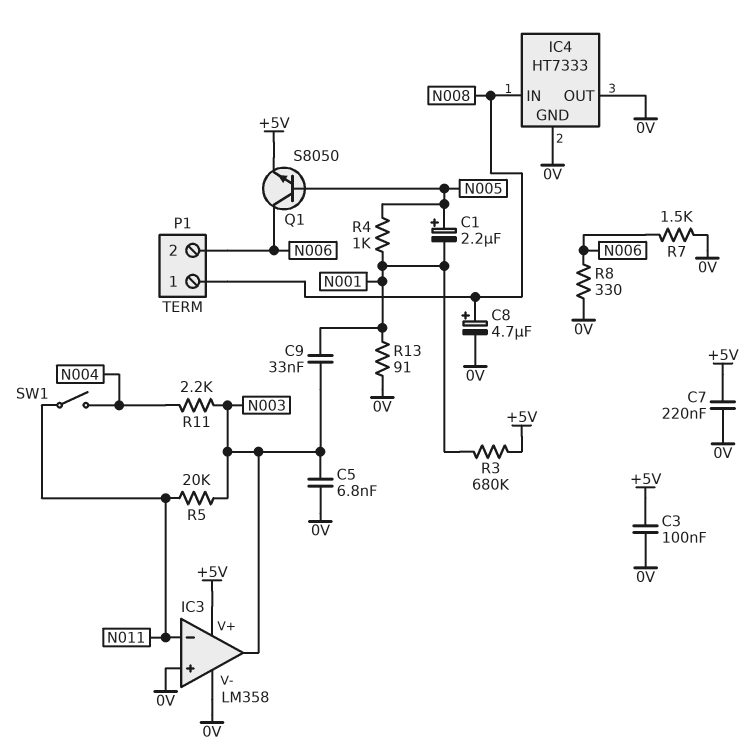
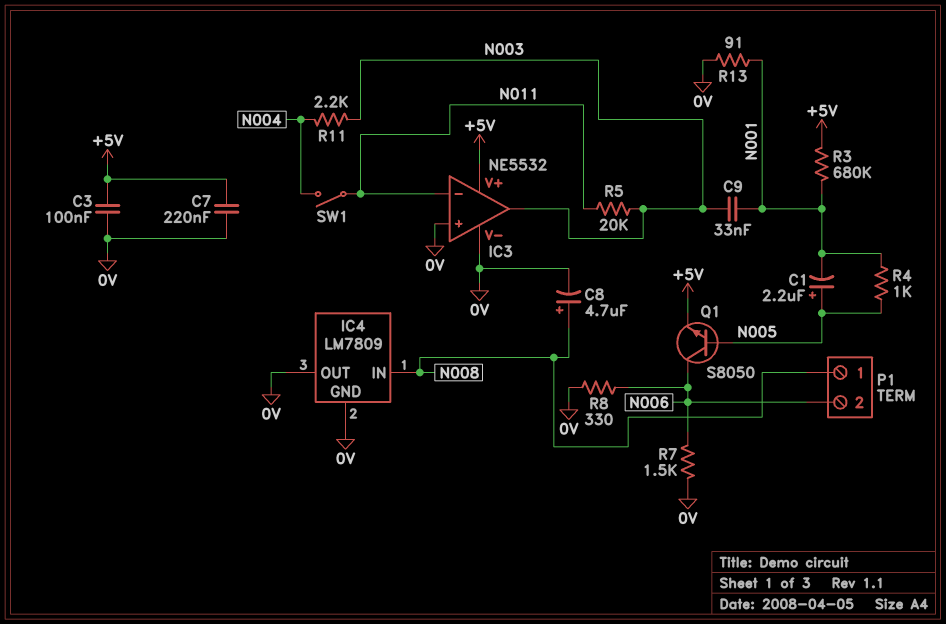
C5: 6.8nF (0V, N003) -> none
IC3: LM358 -> NE5532
IC4: HT7333 -> LM7809

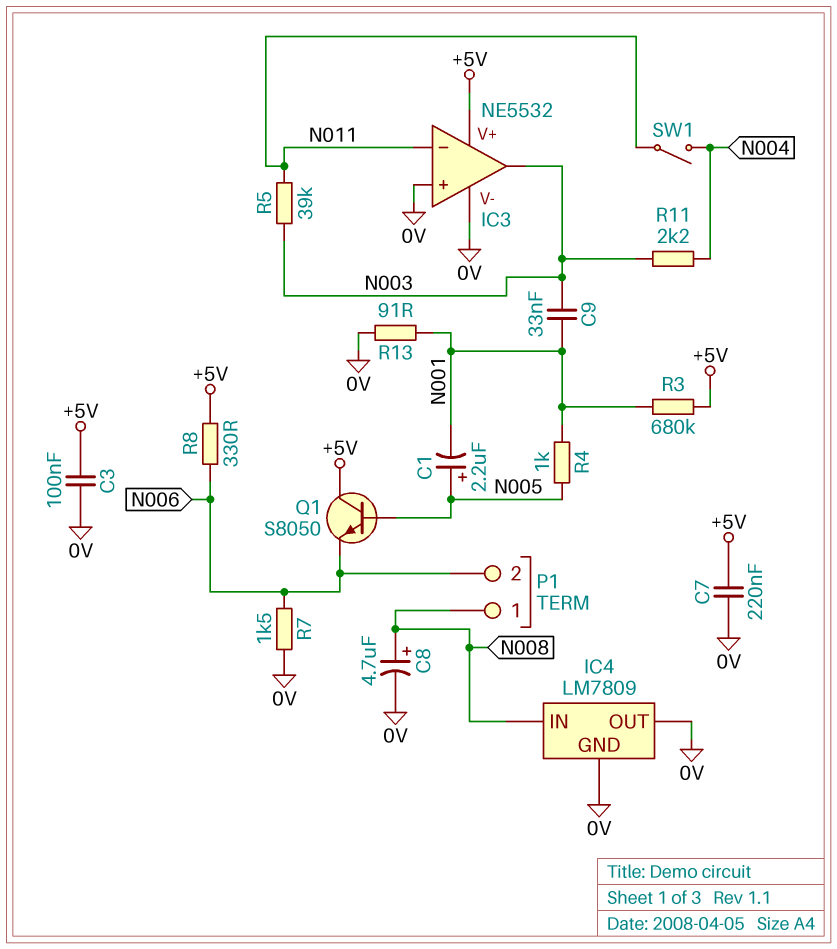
Q1: NPN S8050 (B N005, C N006, E +5V) -> NPN S8050 (B N005, C +5V, E N006)
R5: 20k (N003, N011) -> 39k (N003, N011)
R8: 330 (0V, N006) -> 330 (+5V, N006)

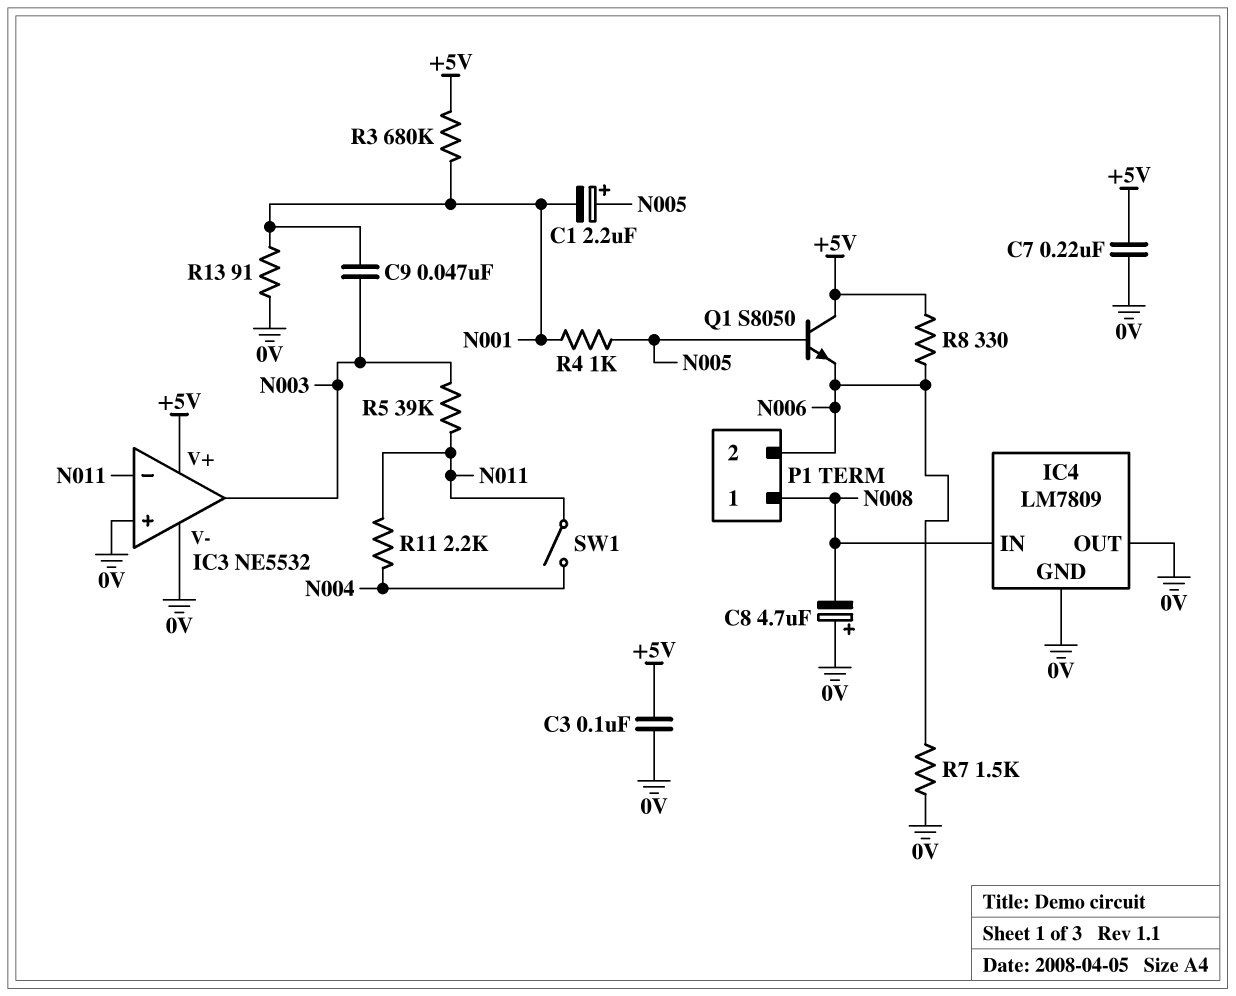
C8: 4.7uF (plus N008, minus 0V) -> 4.7uF (plus 0V, minus N008)
C9: 33nF (N001, N003) -> 47nF (N001, N003)
R11: 2.2k (N003, N004) -> 2.2k (N004, N011)

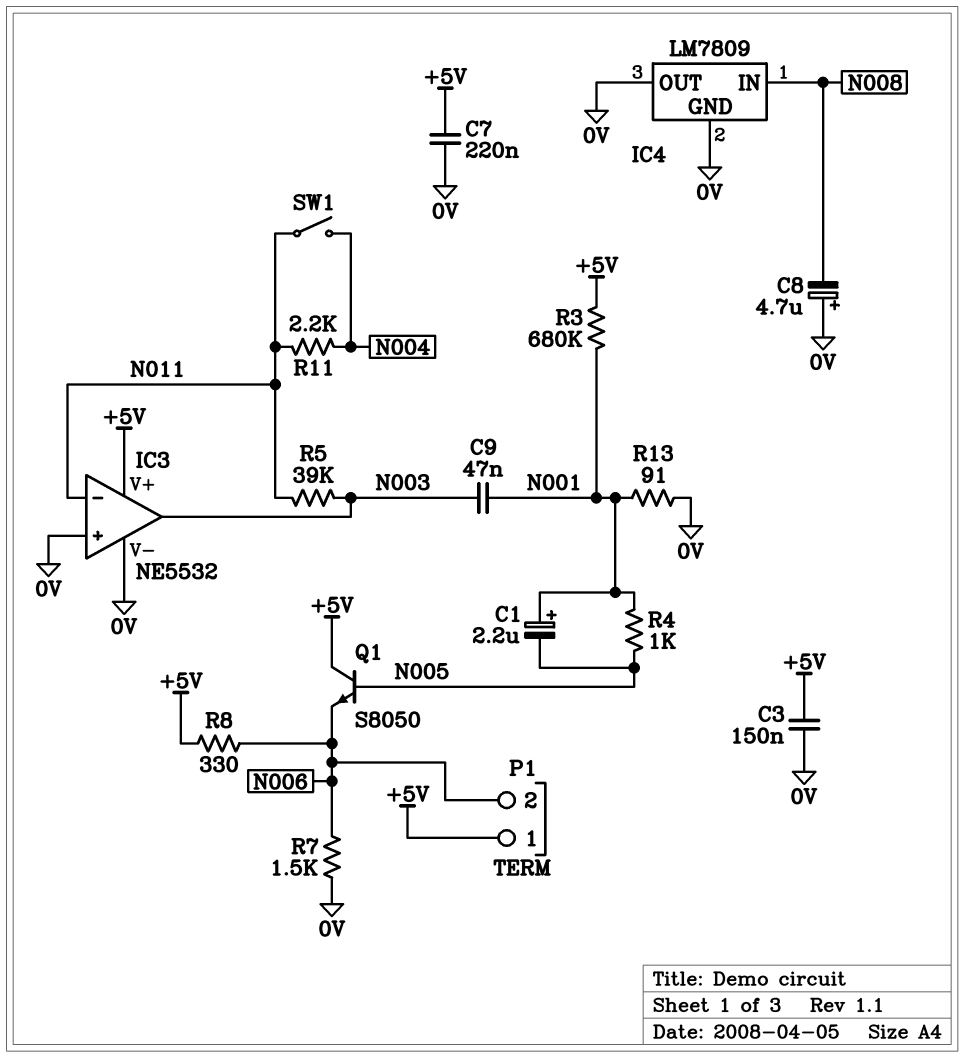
C1: 2.2uF (plus N005, minus N001) -> 2.2uF (plus N001, minus N005)
C3: 100nF (+5V, 0V) -> 150nF (+5V, 0V)
P1 pin 1: N008 -> +5V

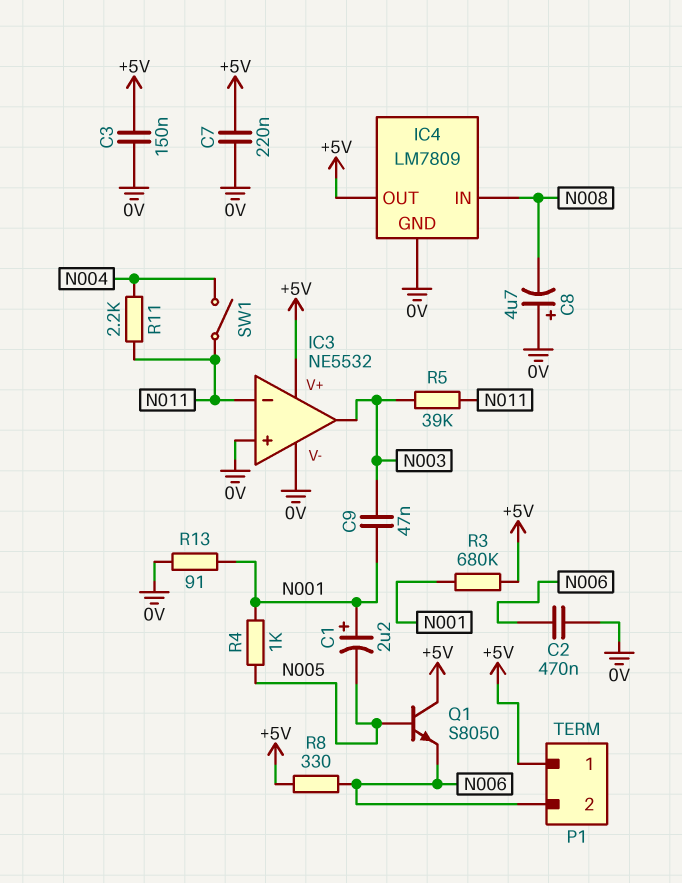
C2: none -> 470nF (0V, N006)
IC4 pin OUT: 0V -> +5V
R7: 1.5k (0V, N006) -> none

